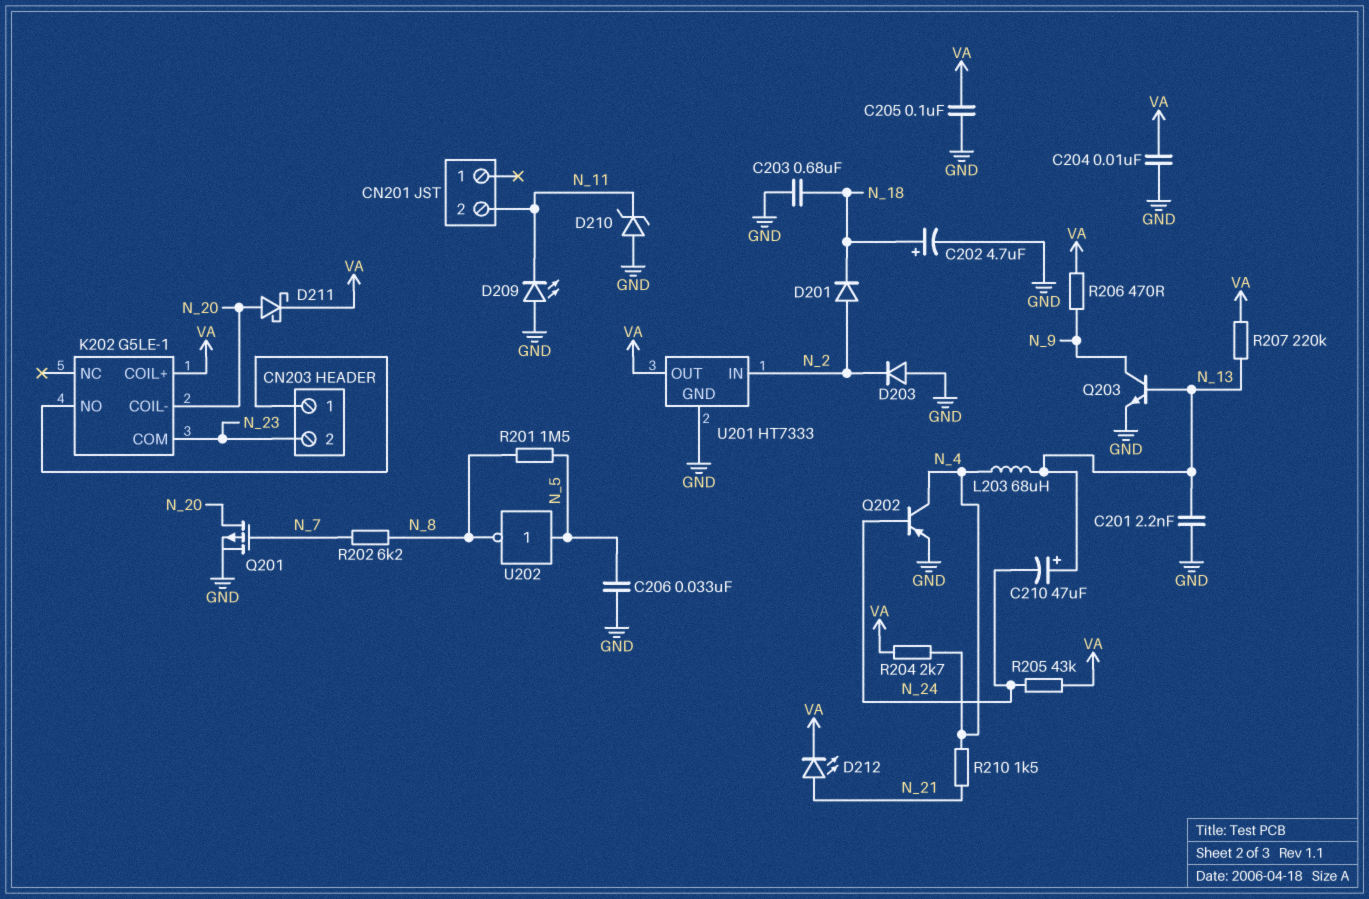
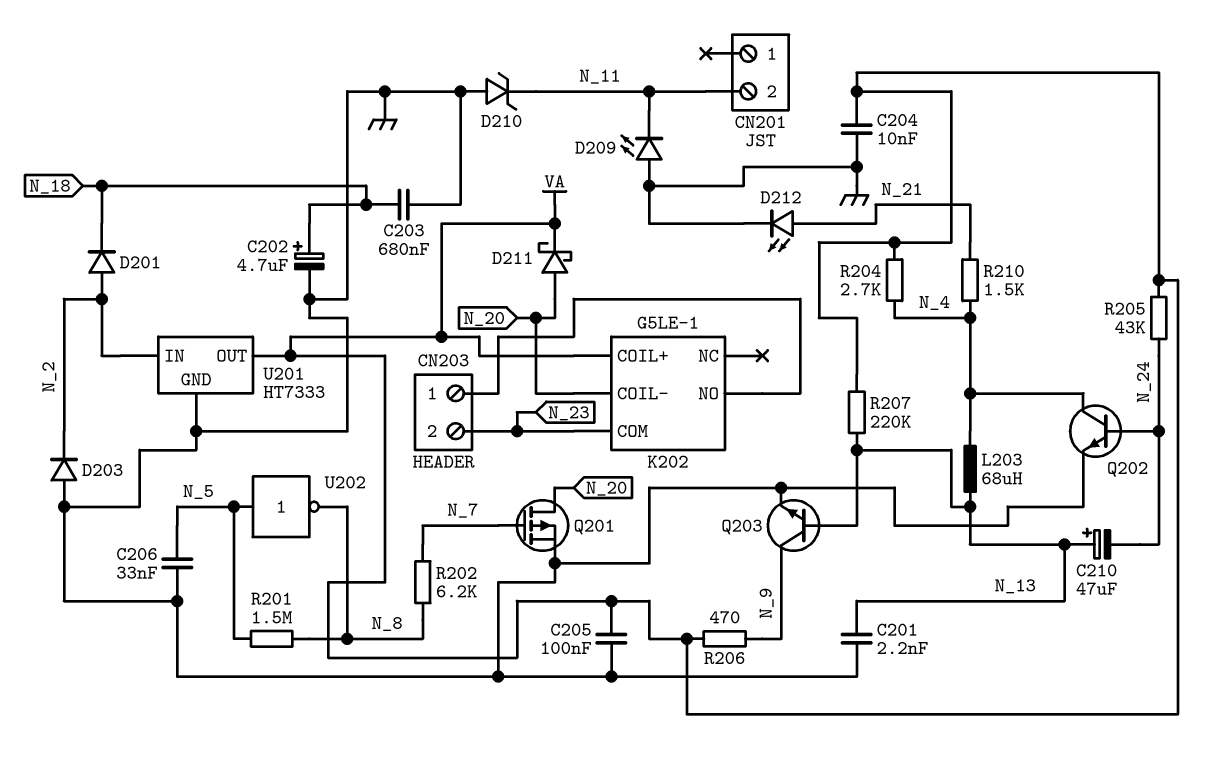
D212: LED (A N_21, K VA) -> LED (A N_21, K GND)
Q202: PNP (B N_24, C N_4, E GND) -> NPN (B N_24, C N_4, E GND)

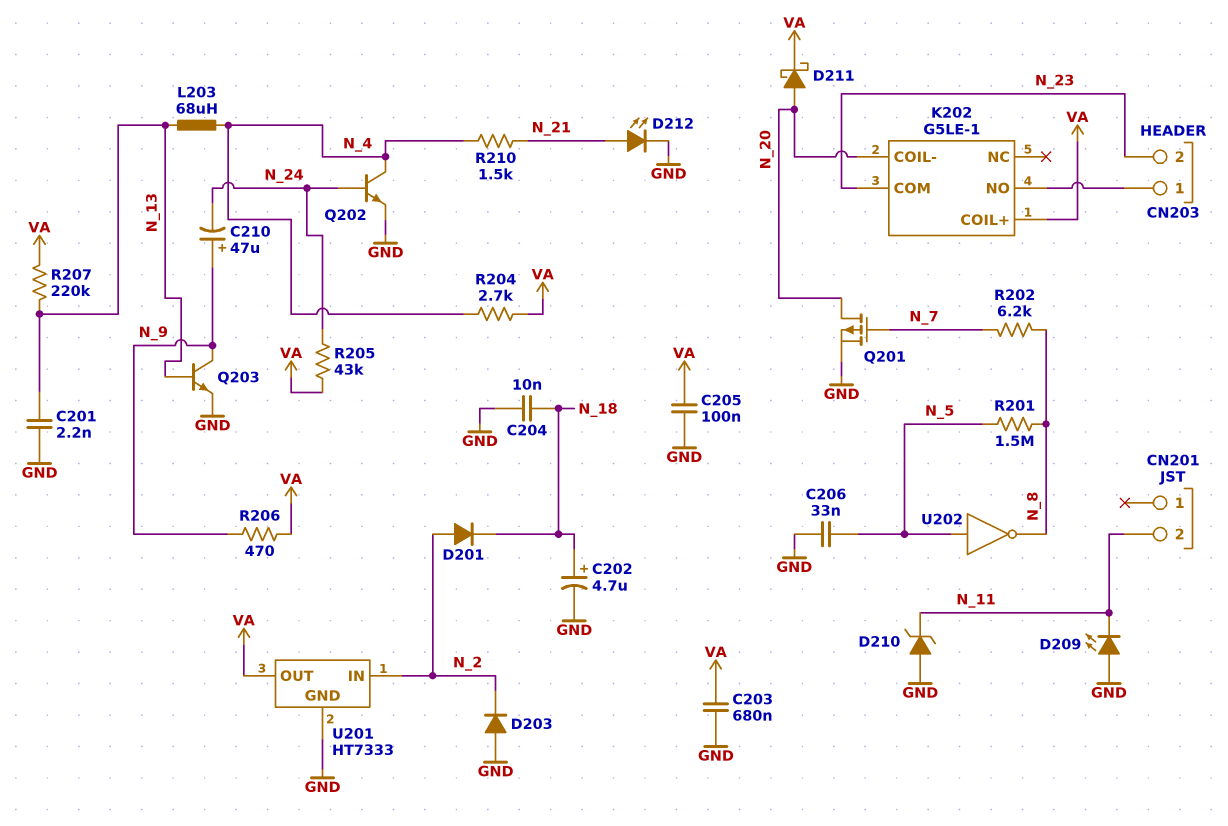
C203: 680nF (GND, N_18) -> 680nF (GND, VA)
C204: 10nF (GND, VA) -> 10nF (GND, N_18)
C210: 47uF (plus N_13, minus N_24) -> 47uF (plus N_9, minus N_24)

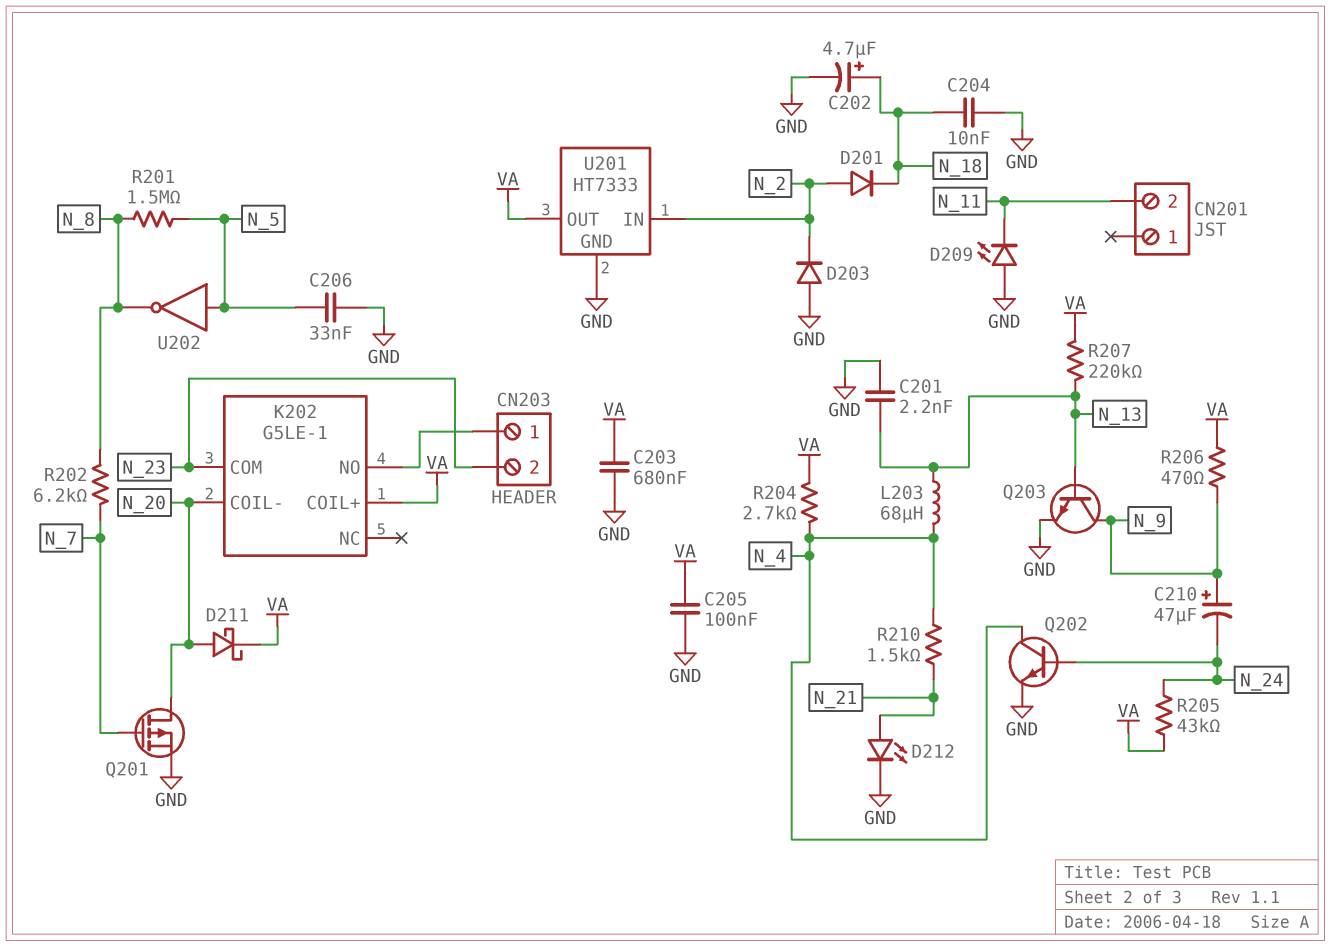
D210: zener (A GND, K N_11) -> none

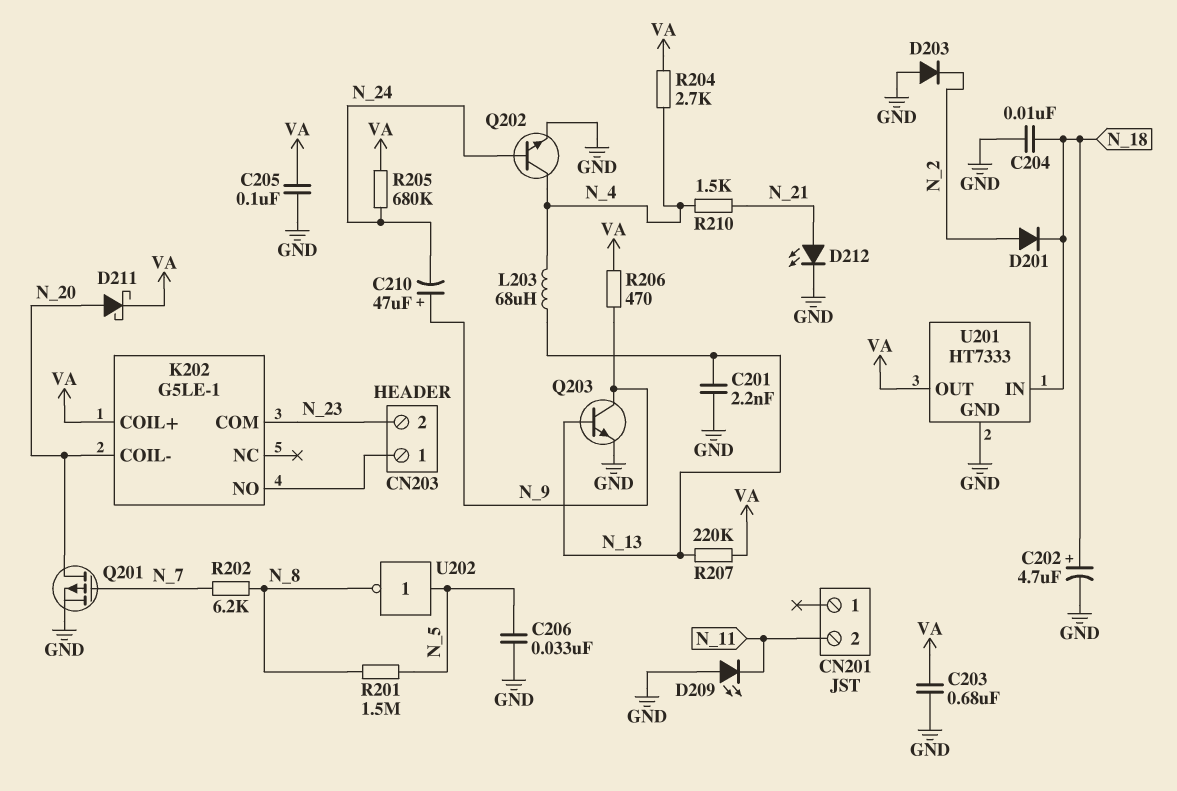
R205: 43k (N_24, VA) -> 680k (N_24, VA)
U201 pin IN: N_2 -> N_18

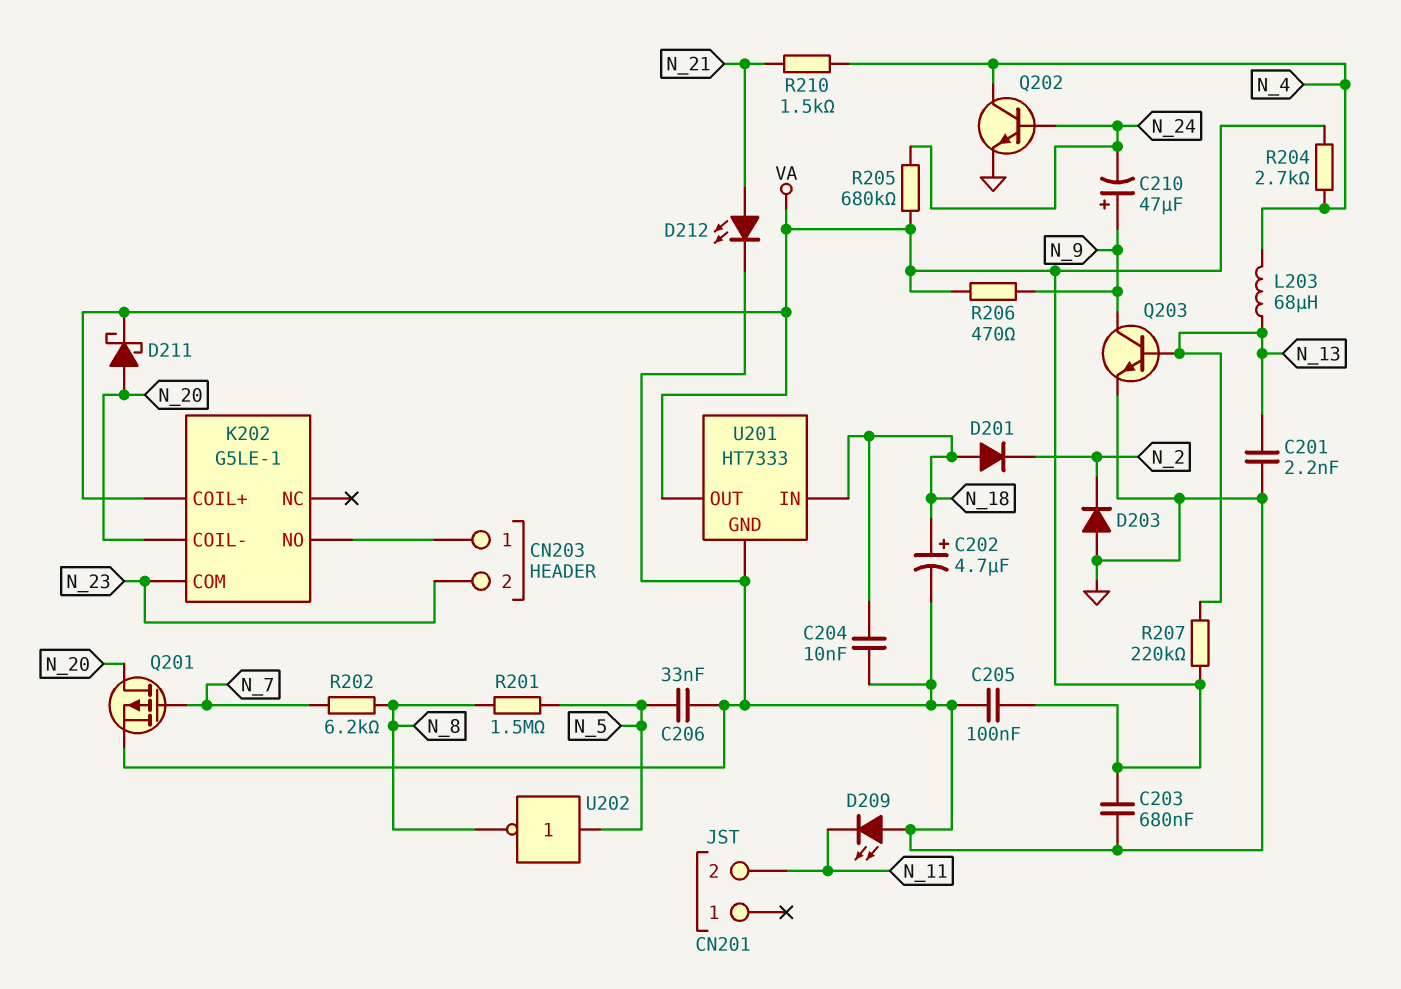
D201: diode (A N_2, K N_18) -> diode (A N_18, K N_2)

